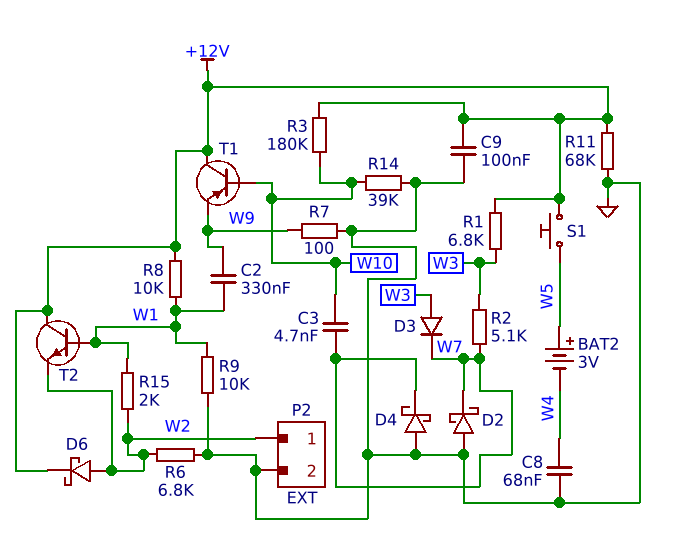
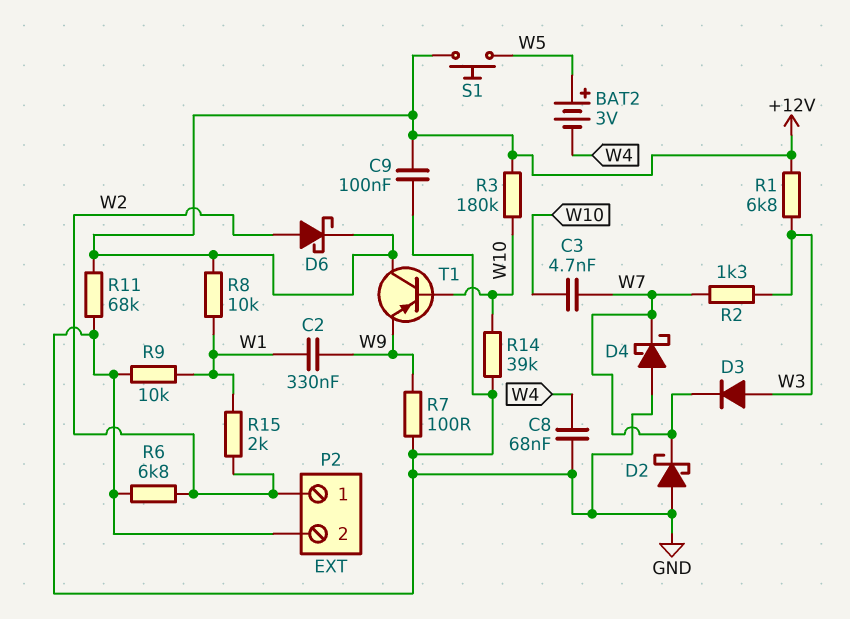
R2: 5.1k (W3, W7) -> 1.3k (W3, W7)
T2: NPN (B W1, C +12V, E W2) -> none

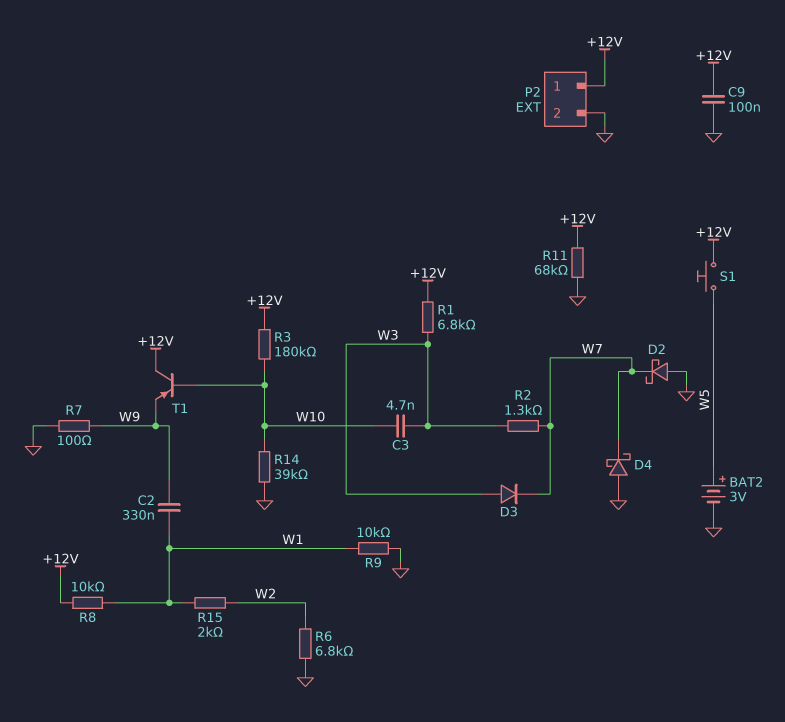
BAT2: 3V (plus W5, minus W4) -> 3V (plus W5, minus GND)
C3: 4.7nF (W7, W10) -> 4.7nF (W3, W10)
C8: 68nF (GND, W4) -> none
D6: schottky (A W2, K +12V) -> none
P2 pin 1: W2 -> +12V

